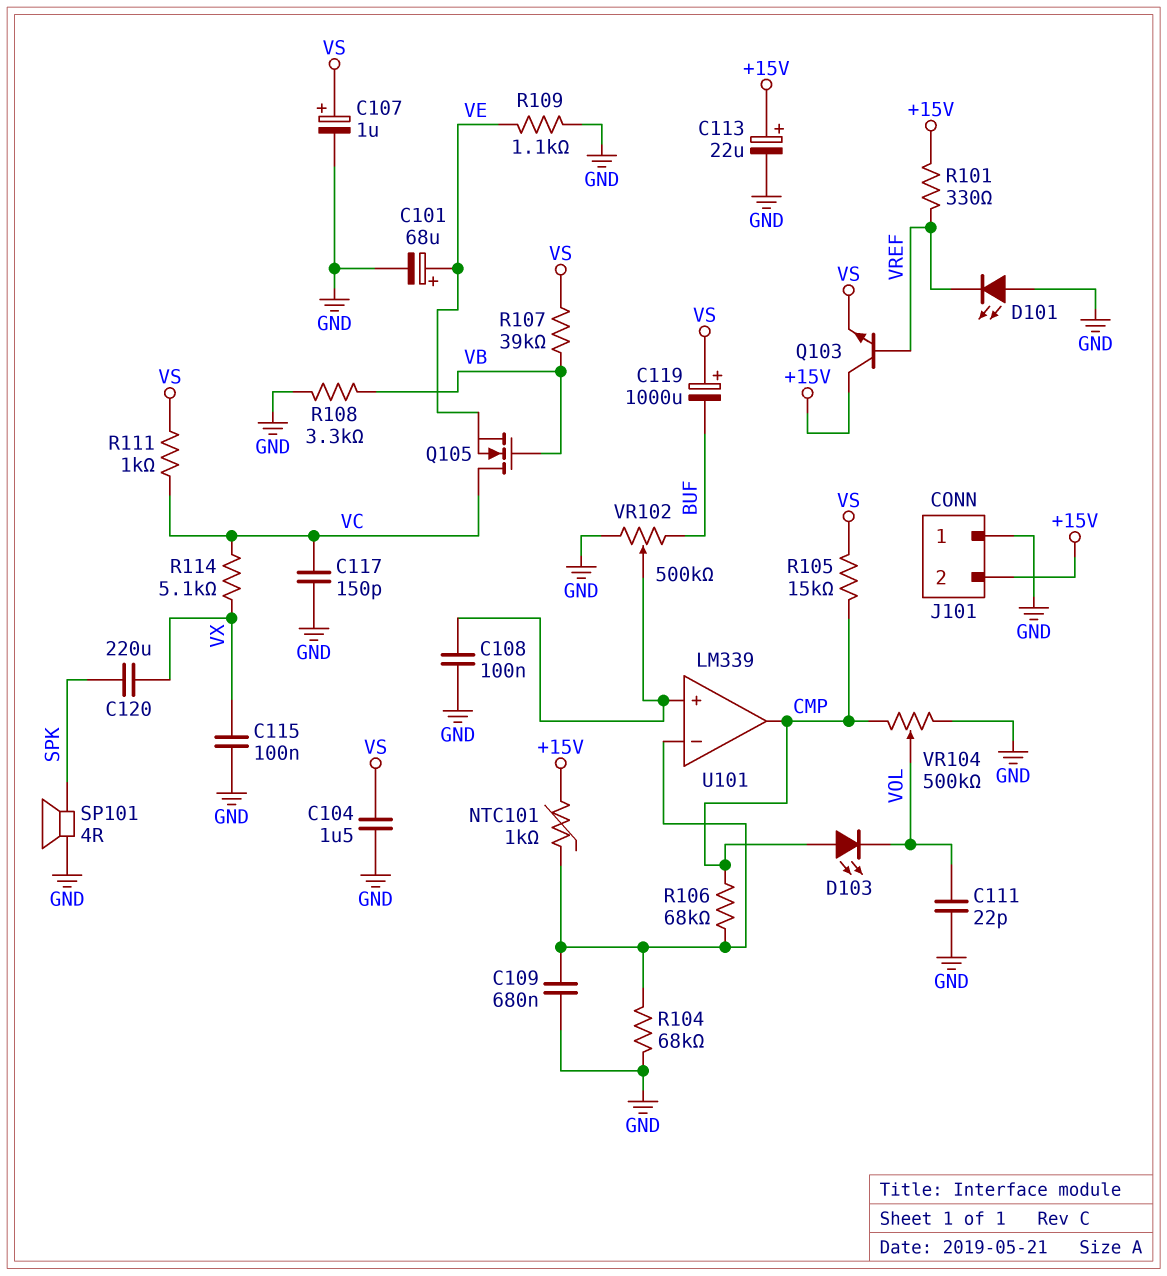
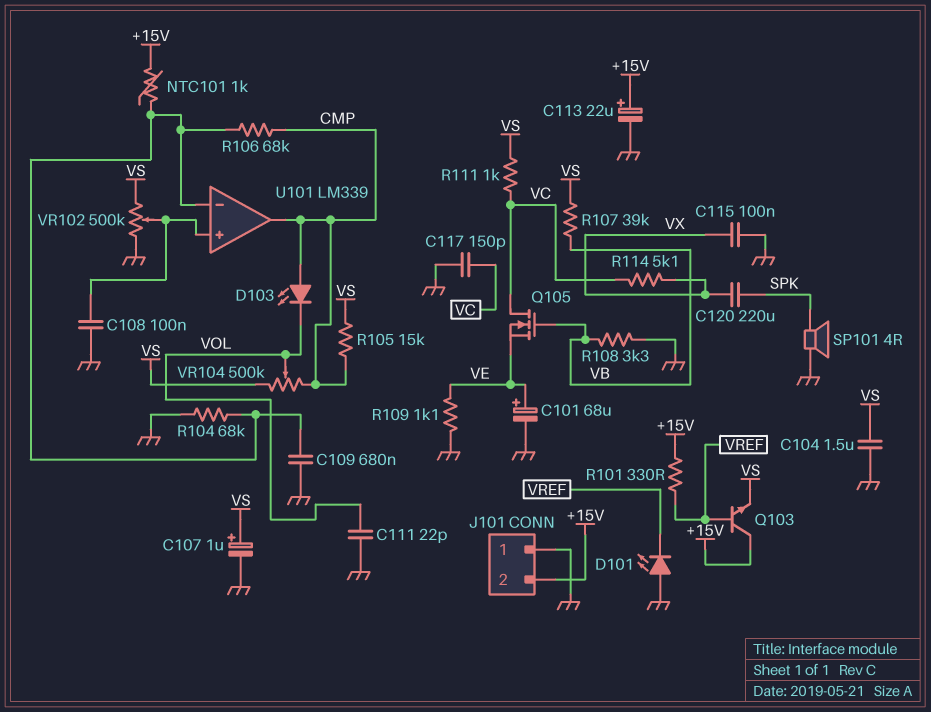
C119: 1000uF (plus VS, minus BUF) -> none
VR102: 500k (BUF, GND, wiper U101/in+) -> 500k (GND, VS, wiper U101/in+)
VR104: 500k (CMP, GND, wiper VOL) -> 500k (CMP, VS, wiper VOL)

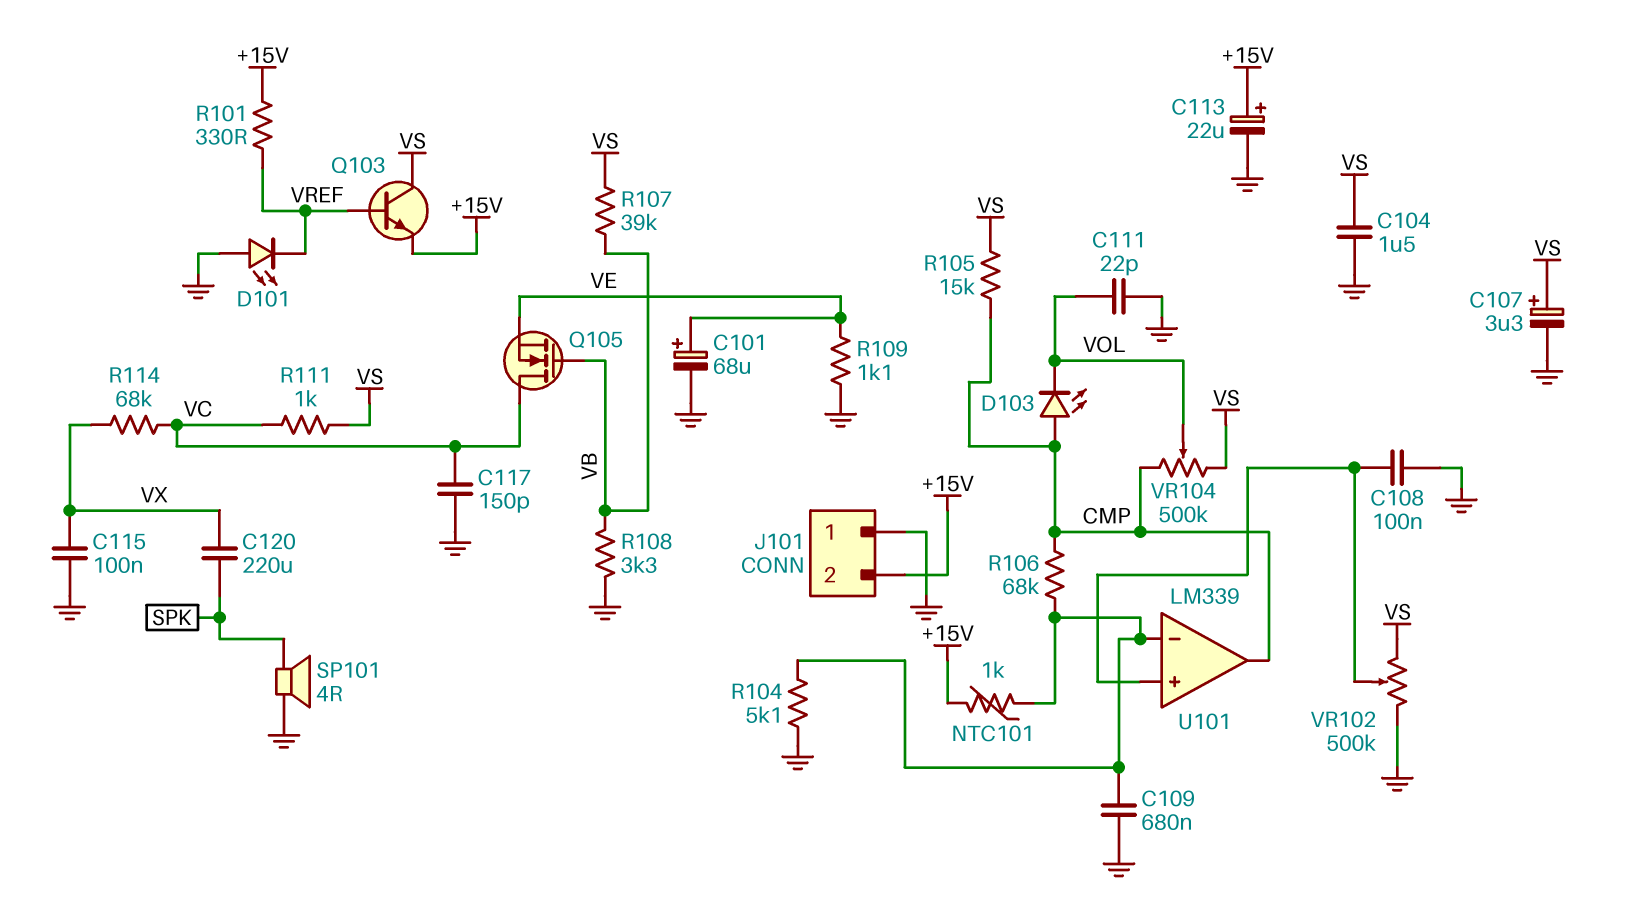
C107: 1uF (plus VS, minus GND) -> 3.3uF (plus VS, minus GND)
Q103: NPN (B VREF, C +15V, E VS) -> NPN (B VREF, C VS, E +15V)
R104: 68k (GND, U101/in-) -> 5.1k (GND, U101/in-)
R114: 5.1k (VC, VX) -> 68k (VC, VX)

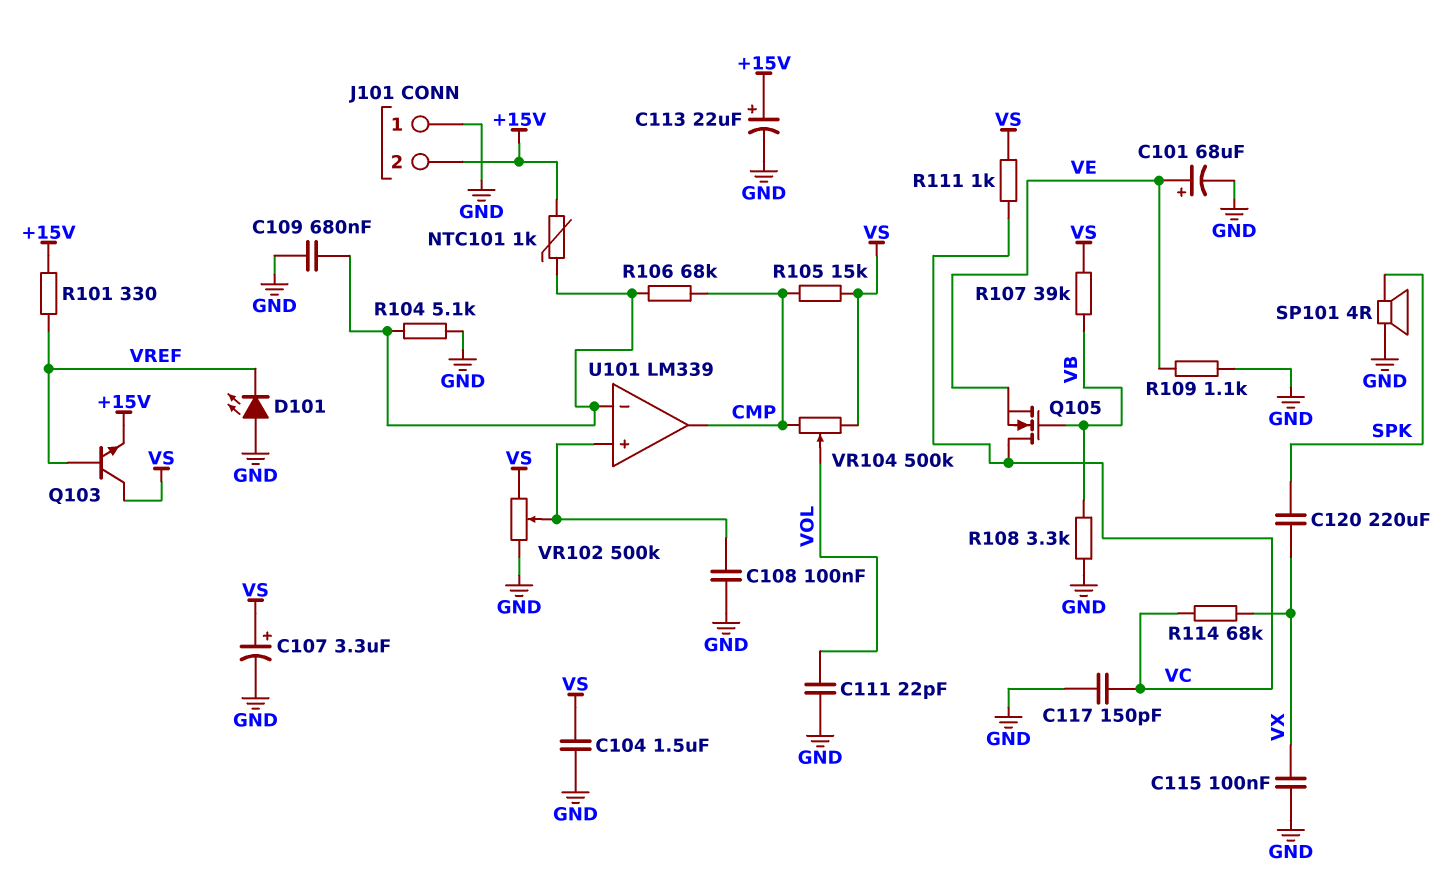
D103: LED (A CMP, K VOL) -> none

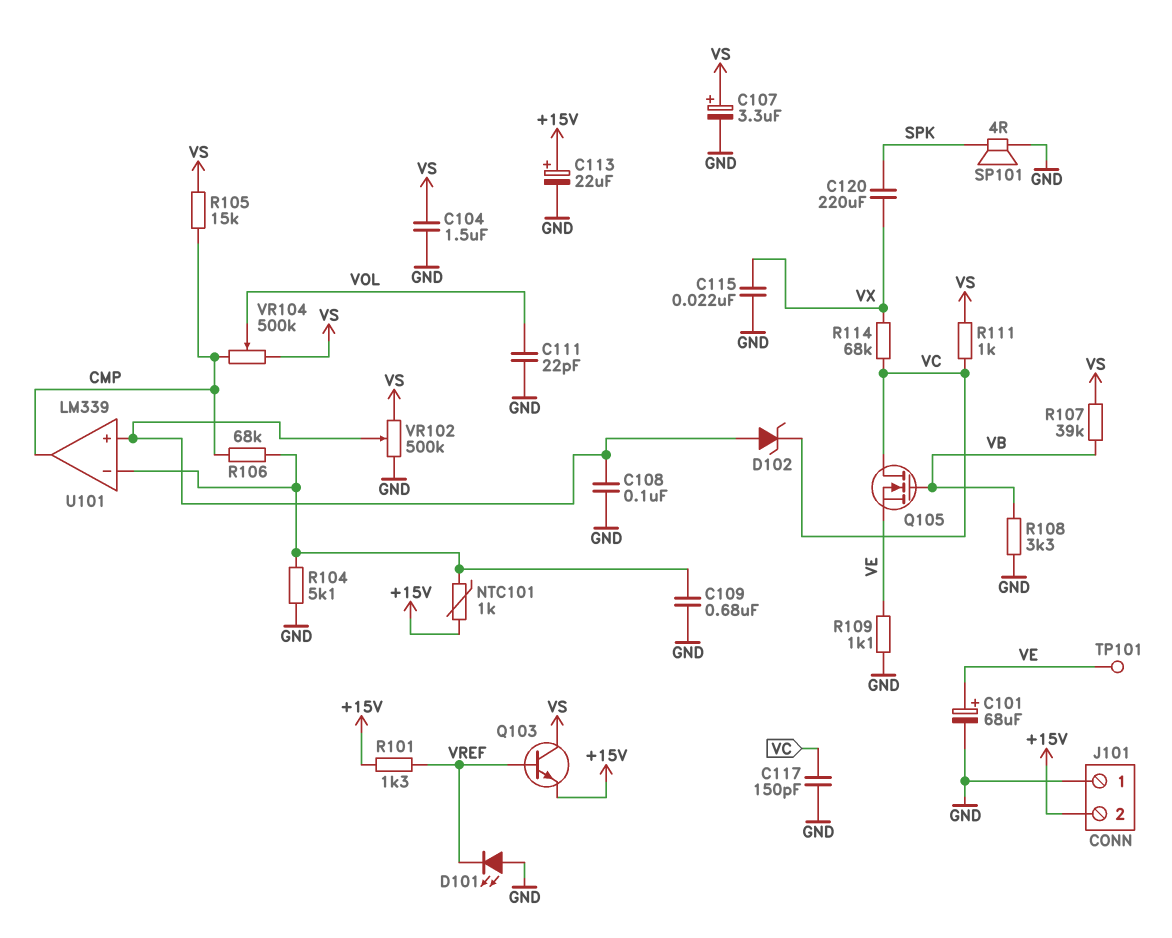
C115: 100nF (GND, VX) -> 22nF (GND, VX)
D102: none -> zener (A U101/in+, K VC)
R101: 330 (+15V, VREF) -> 1.3k (+15V, VREF)
TP101: none -> test point (VE)

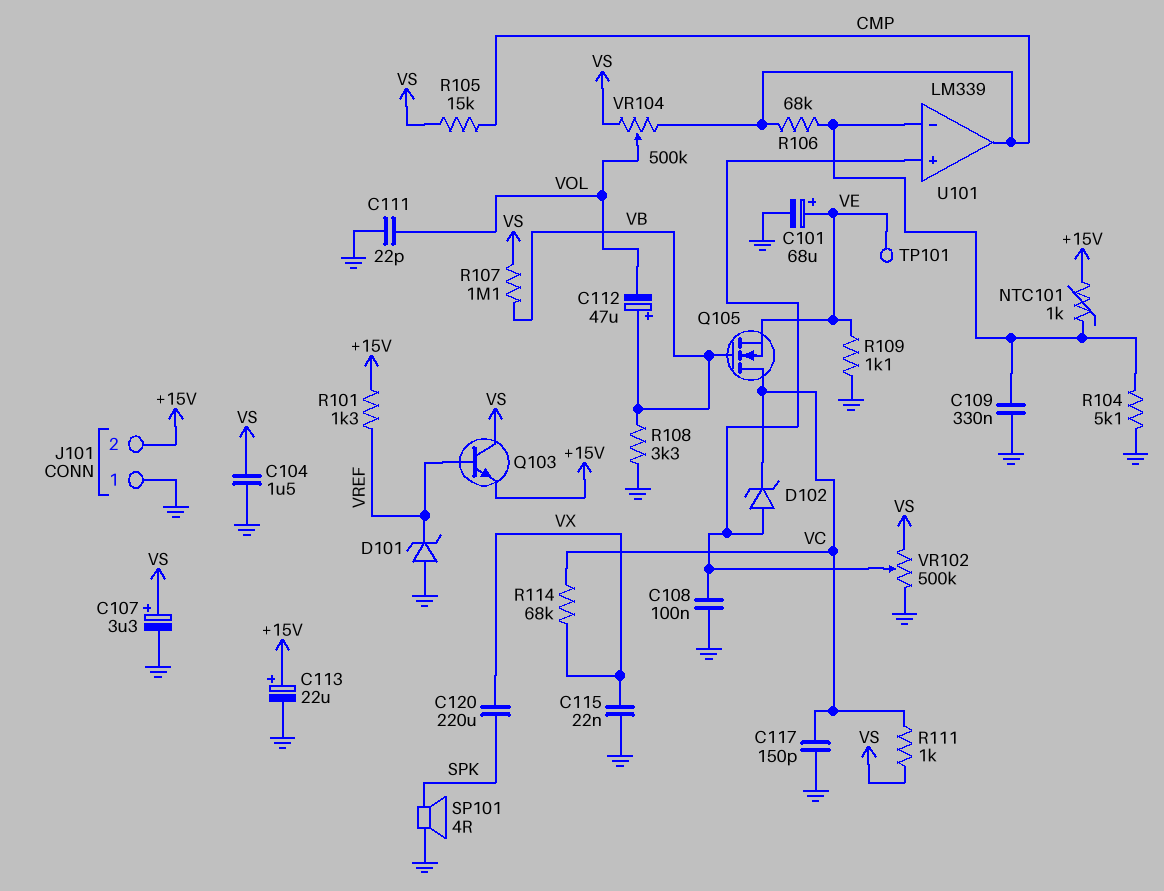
C109: 680nF (GND, U101/in-) -> 330nF (GND, U101/in-)
C112: none -> 47uF (plus VB, minus VOL)
D101: LED (A GND, K VREF) -> zener (A GND, K VREF)
R107: 39k (VB, VS) -> 1.1M (VB, VS)

